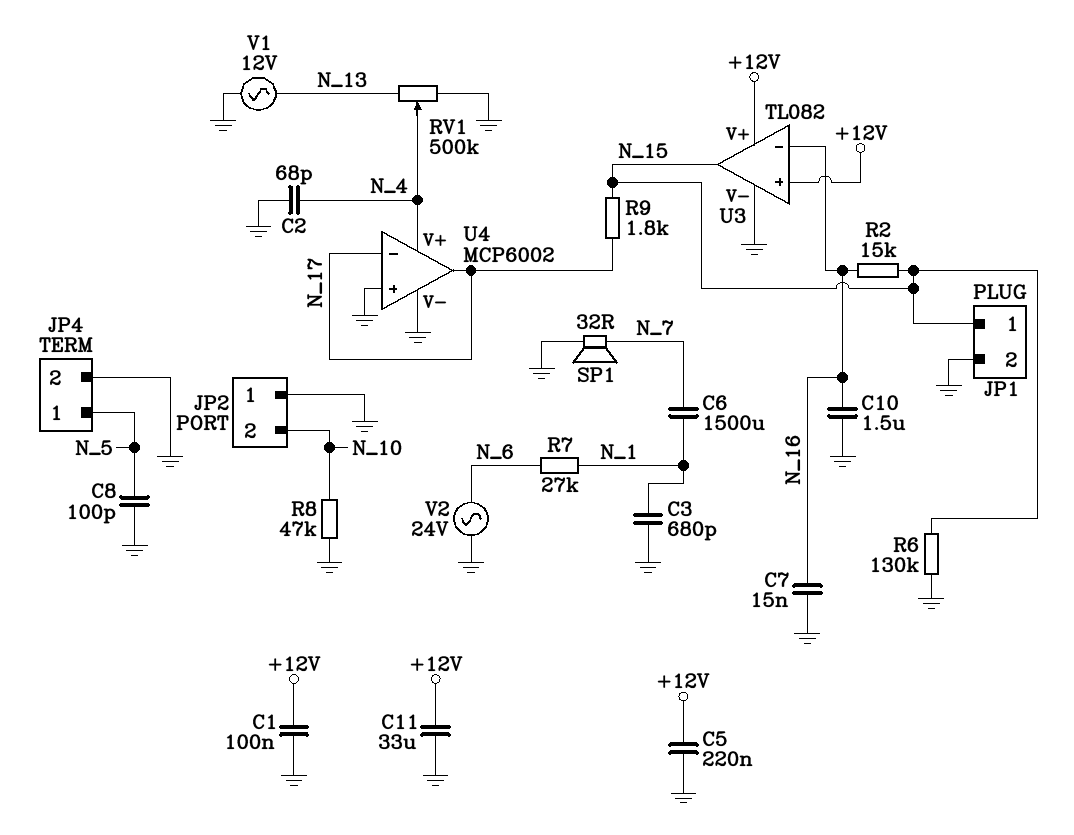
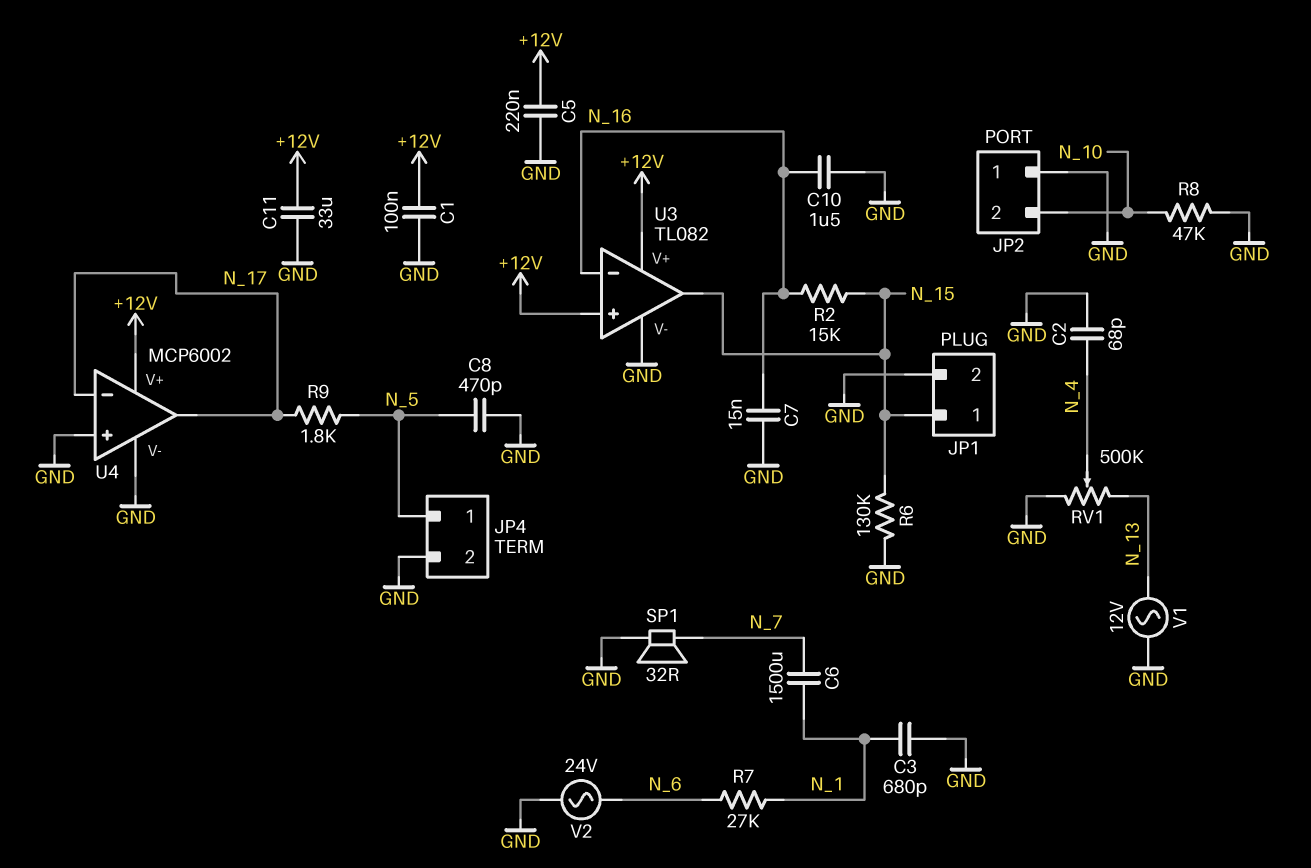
C8: 100pF (GND, N_5) -> 470pF (GND, N_5)
R9: 1.8k (N_15, N_17) -> 1.8k (N_5, N_17)
U4 pin V+: N_4 -> +12V

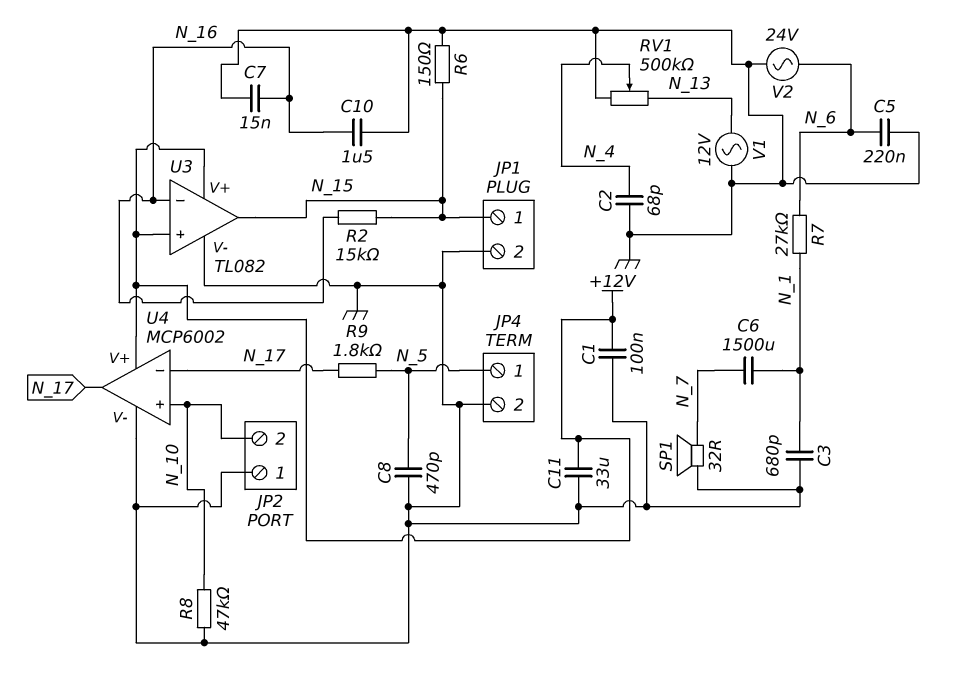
C5: 220nF (+12V, GND) -> 220nF (GND, N_6)
R6: 130k (GND, N_15) -> 150 (GND, N_15)
U4 pin in+: GND -> N_10

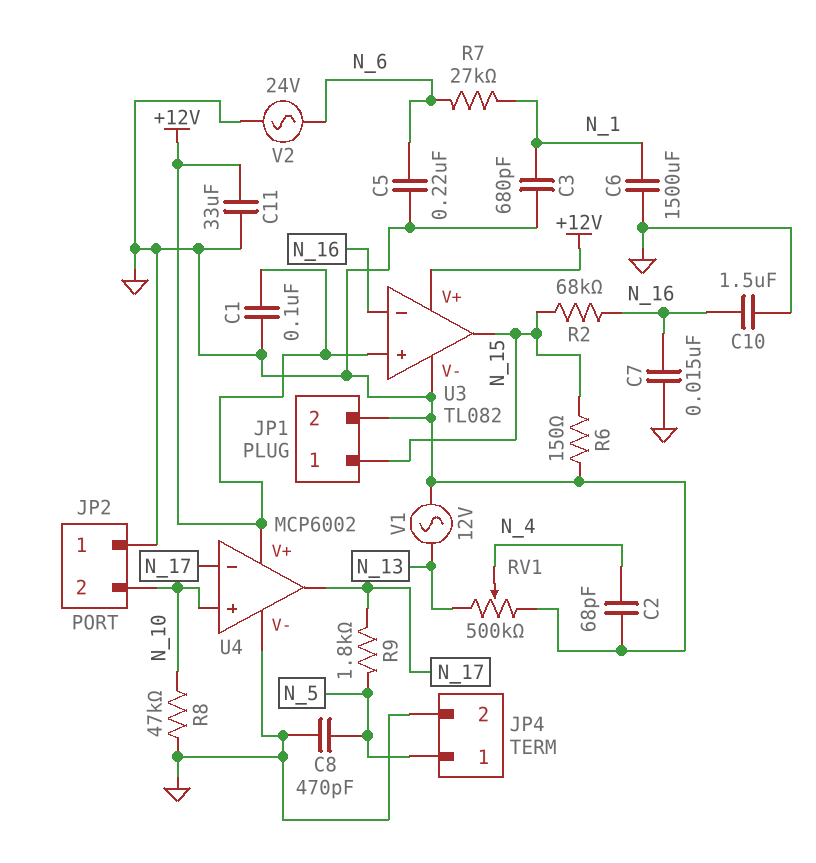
C6: 1500uF (N_1, N_7) -> 1500uF (GND, N_1)
R2: 15k (N_15, N_16) -> 68k (N_15, N_16)
SP1: speaker 32R (GND, N_7) -> none

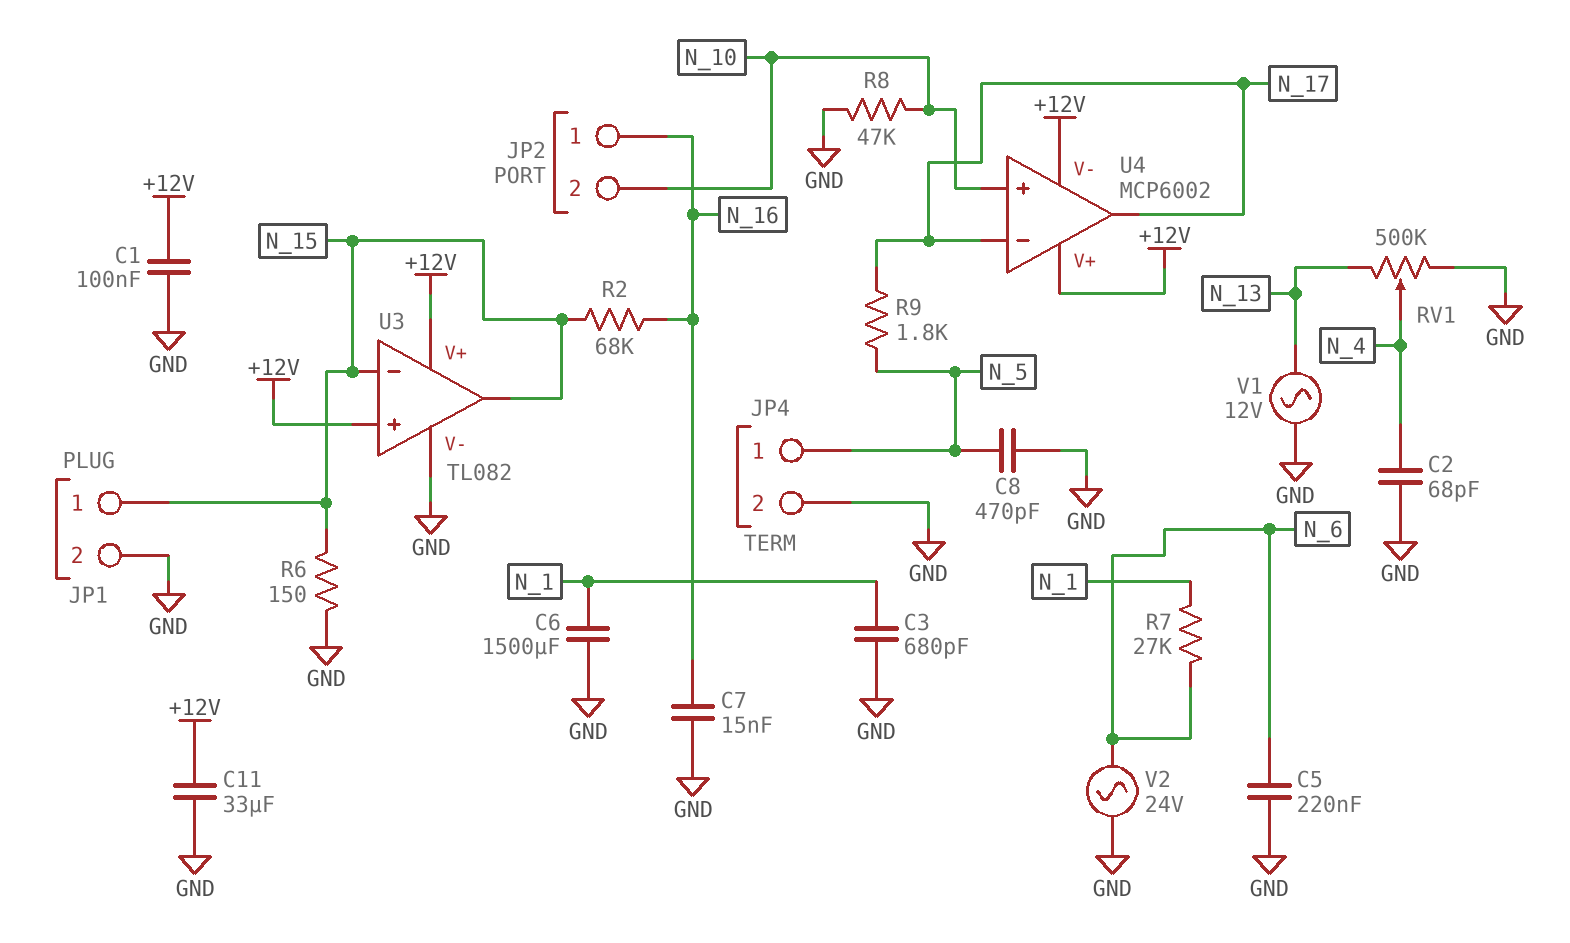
C10: 1.5uF (GND, N_16) -> none
JP2 pin 1: GND -> N_16
U3 pin in-: N_16 -> N_15
U4 pin V-: GND -> +12V

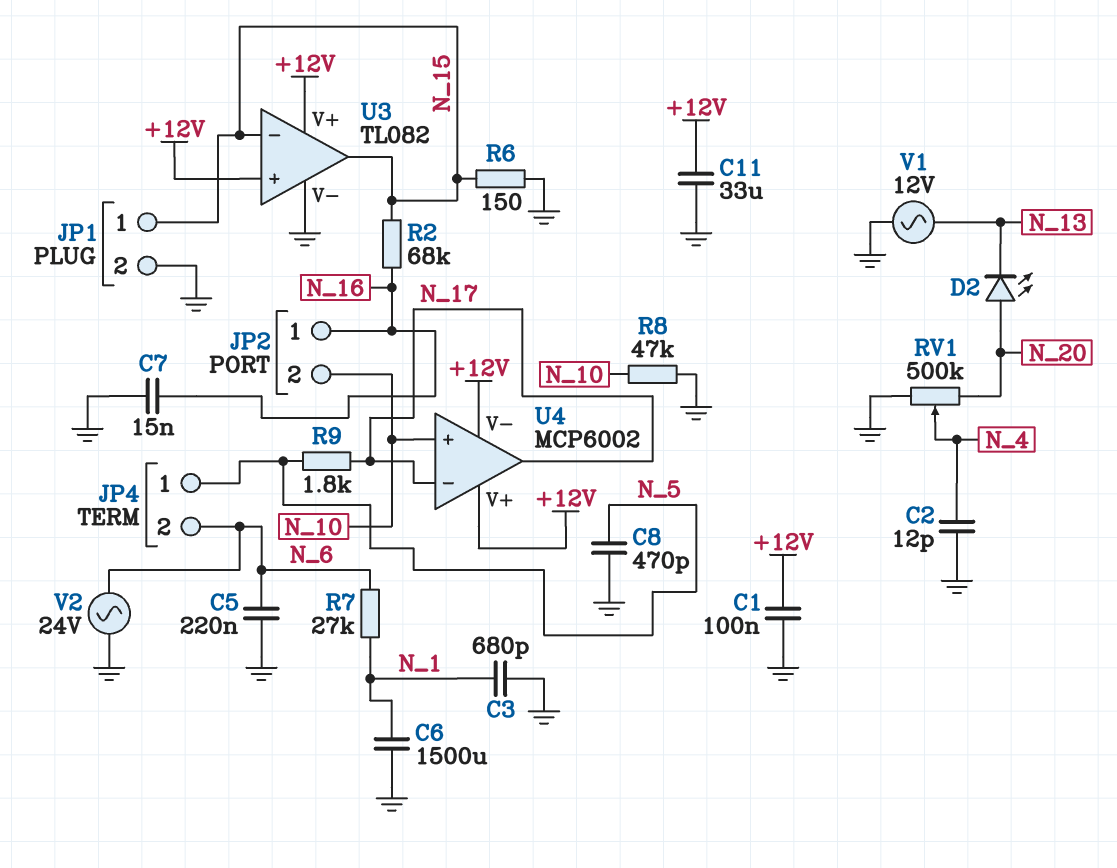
C2: 68pF (GND, N_4) -> 12pF (GND, N_4)
D2: none -> LED (A N_20, K N_13)
JP4 pin 2: GND -> N_6
RV1: 500k (GND, N_13, wiper N_4) -> 500k (GND, N_20, wiper N_4)

